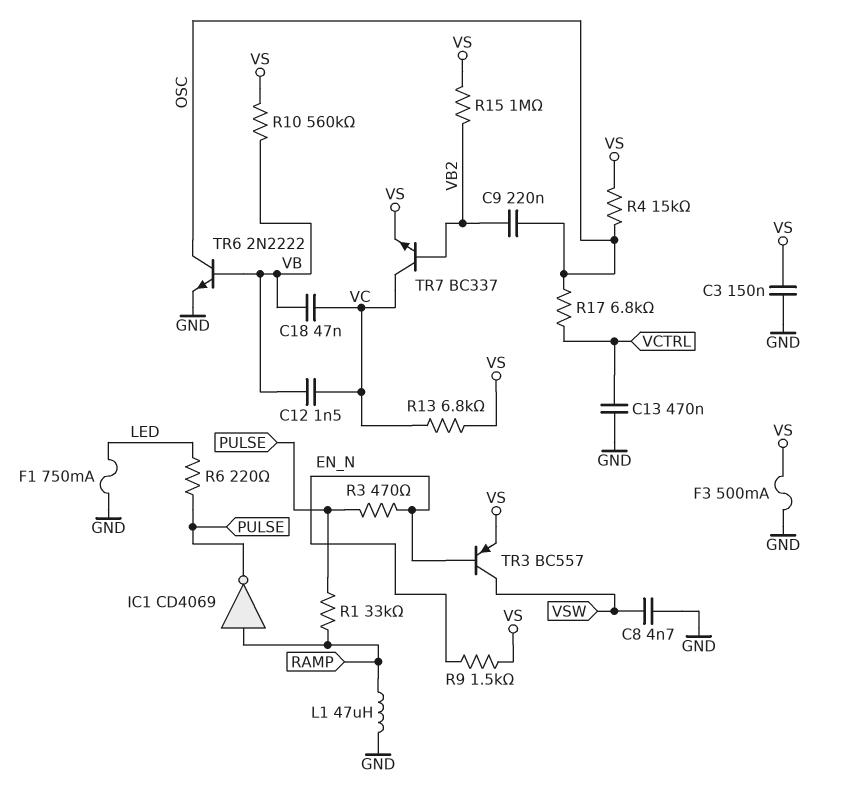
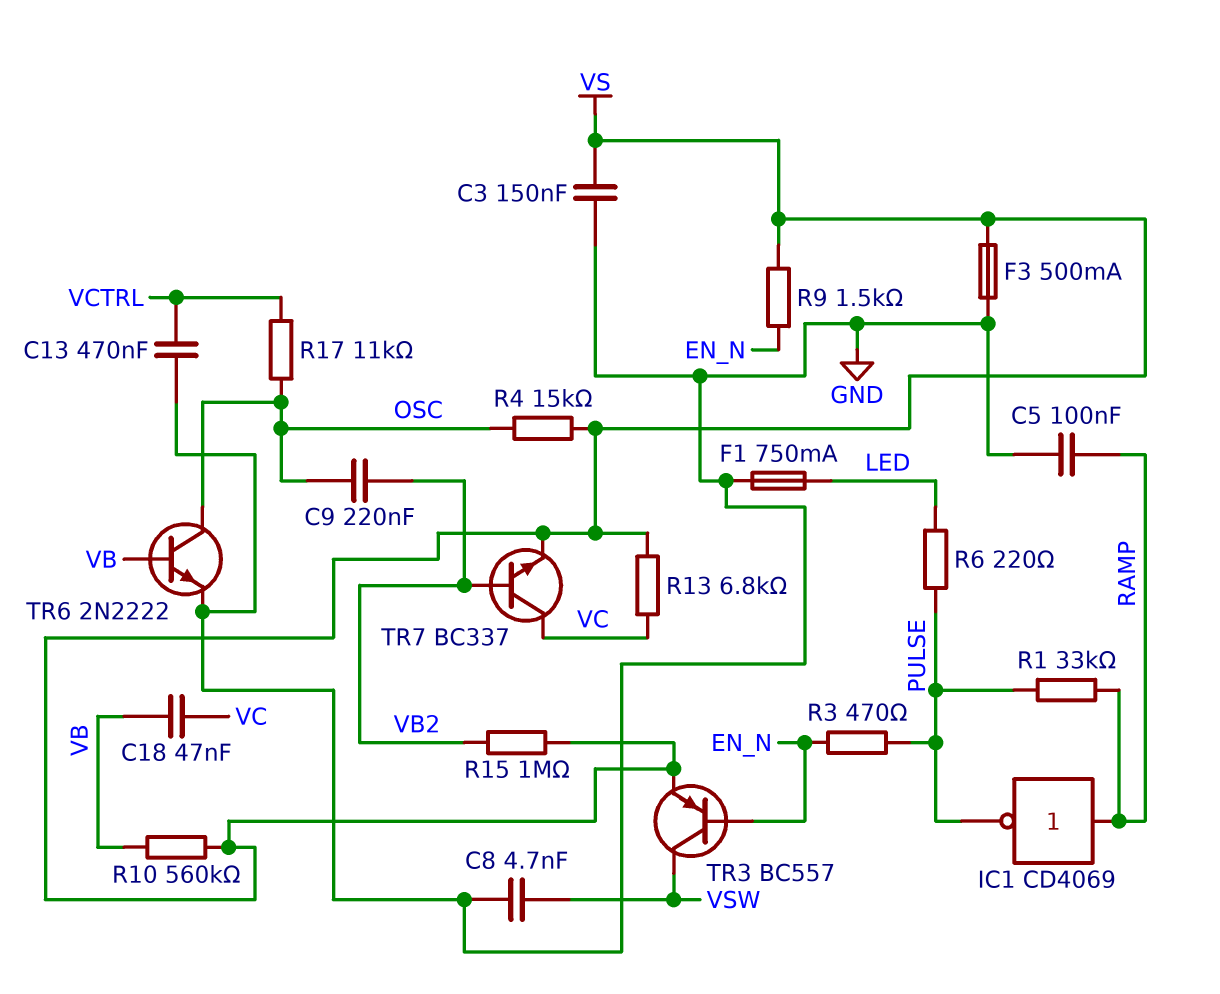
C5: none -> 100nF (GND, RAMP)
C12: 1.5nF (VB, VC) -> none
L1: 47uH (GND, RAMP) -> none
R17: 6.8k (OSC, VCTRL) -> 11k (OSC, VCTRL)

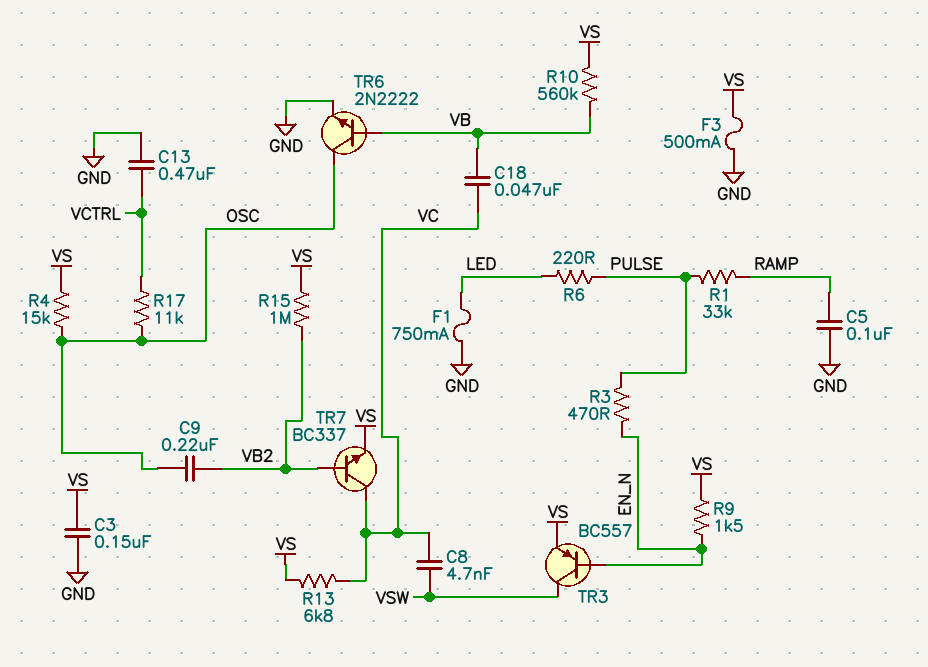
C8: 4.7nF (GND, VSW) -> 4.7nF (VC, VSW)
IC1: NOT CD4069 (in RAMP, out PULSE) -> none

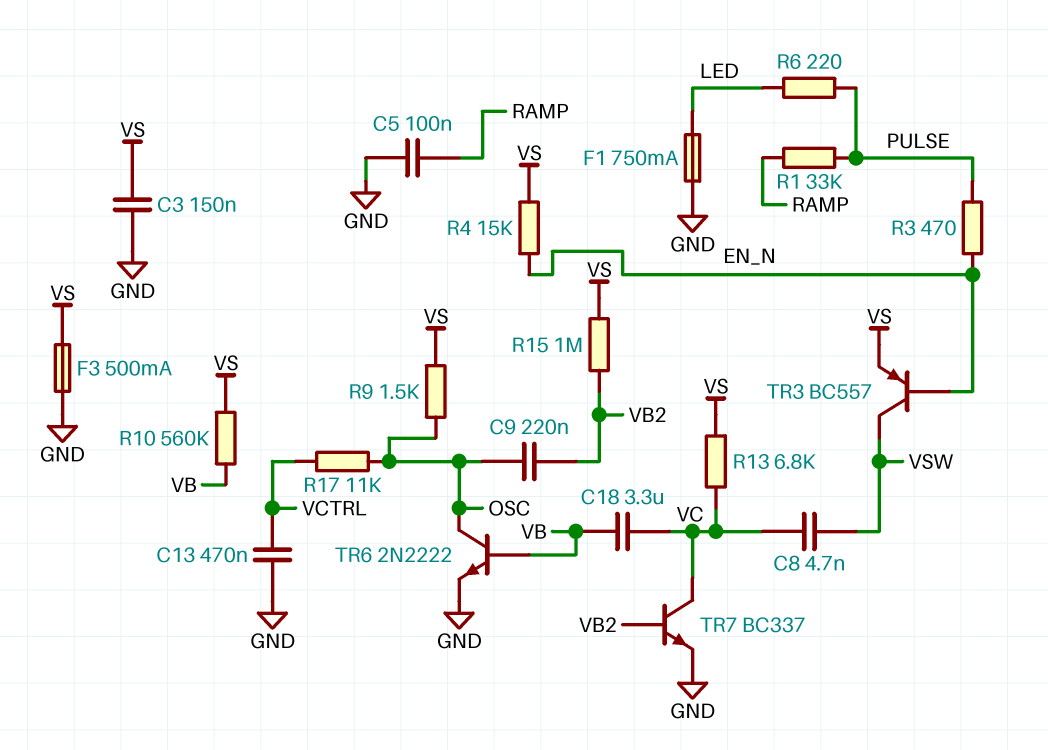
C18: 47nF (VB, VC) -> 3.3uF (VB, VC)
R4: 15k (OSC, VS) -> 15k (EN_N, VS)
R9: 1.5k (EN_N, VS) -> 1.5k (OSC, VS)
TR7: NPN BC337 (B VB2, C VC, E VS) -> NPN BC337 (B VB2, C VC, E GND)

